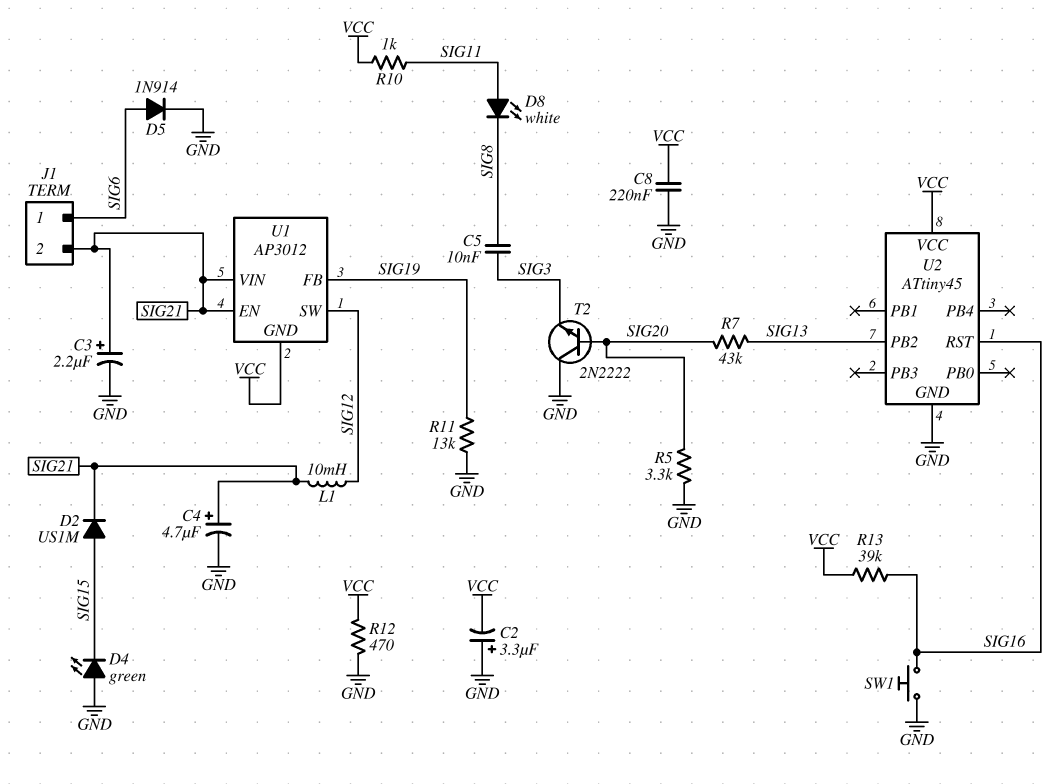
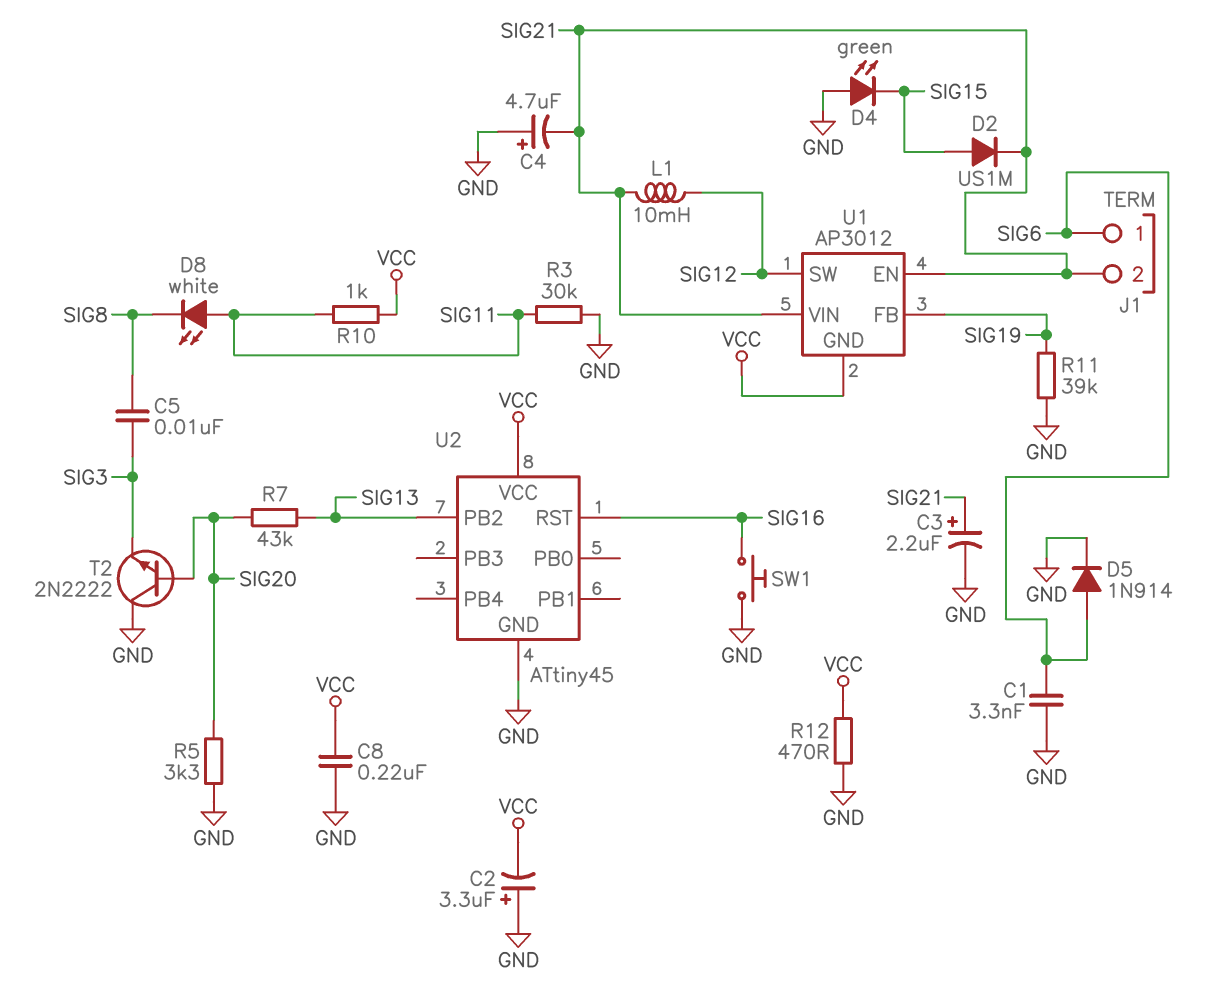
C1: none -> 3.3nF (GND, SIG6)
C4: 4.7uF (plus SIG21, minus GND) -> 4.7uF (plus GND, minus SIG21)
R3: none -> 30k (GND, SIG11)
R11: 13k (GND, SIG19) -> 39k (GND, SIG19)
R13: 39k (SIG16, VCC) -> none

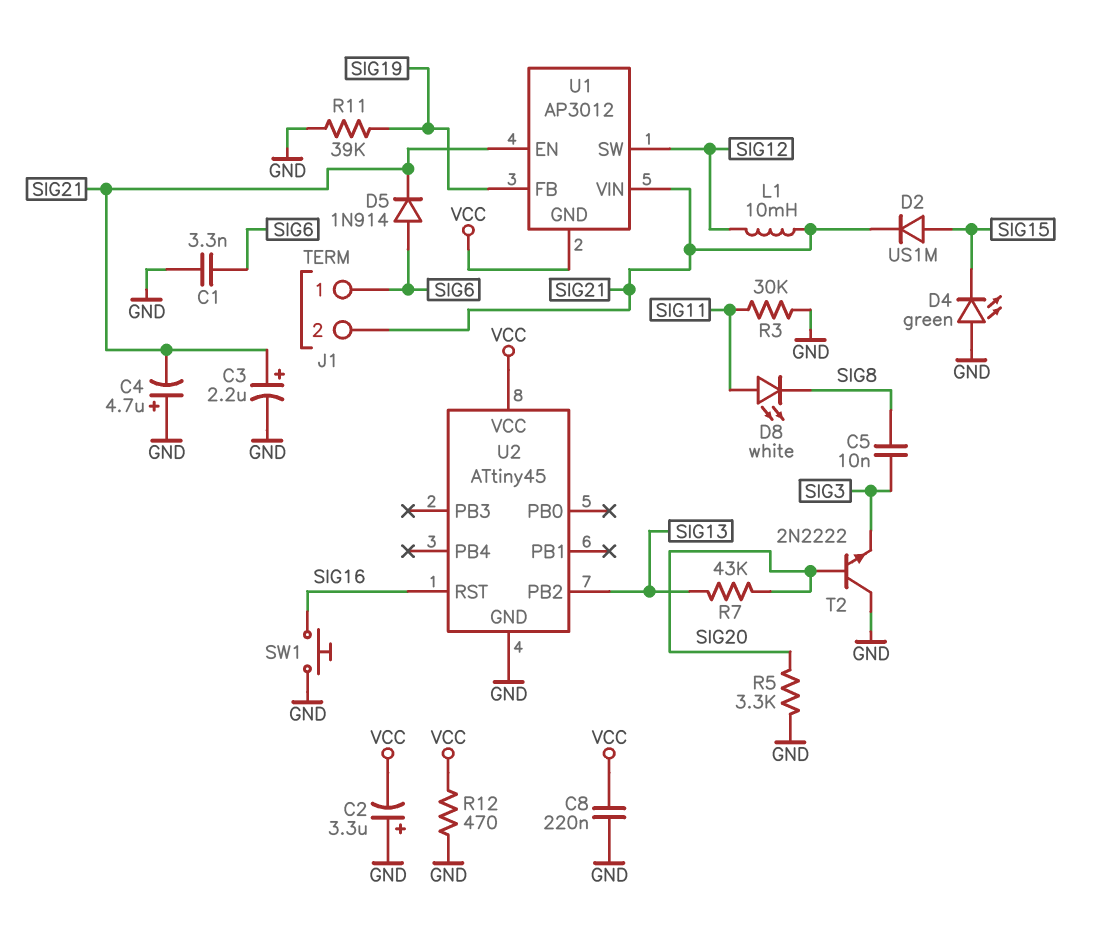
D5: diode 1N914 (A SIG6, K GND) -> diode 1N914 (A SIG6, K SIG21)
R10: 1k (SIG11, VCC) -> none

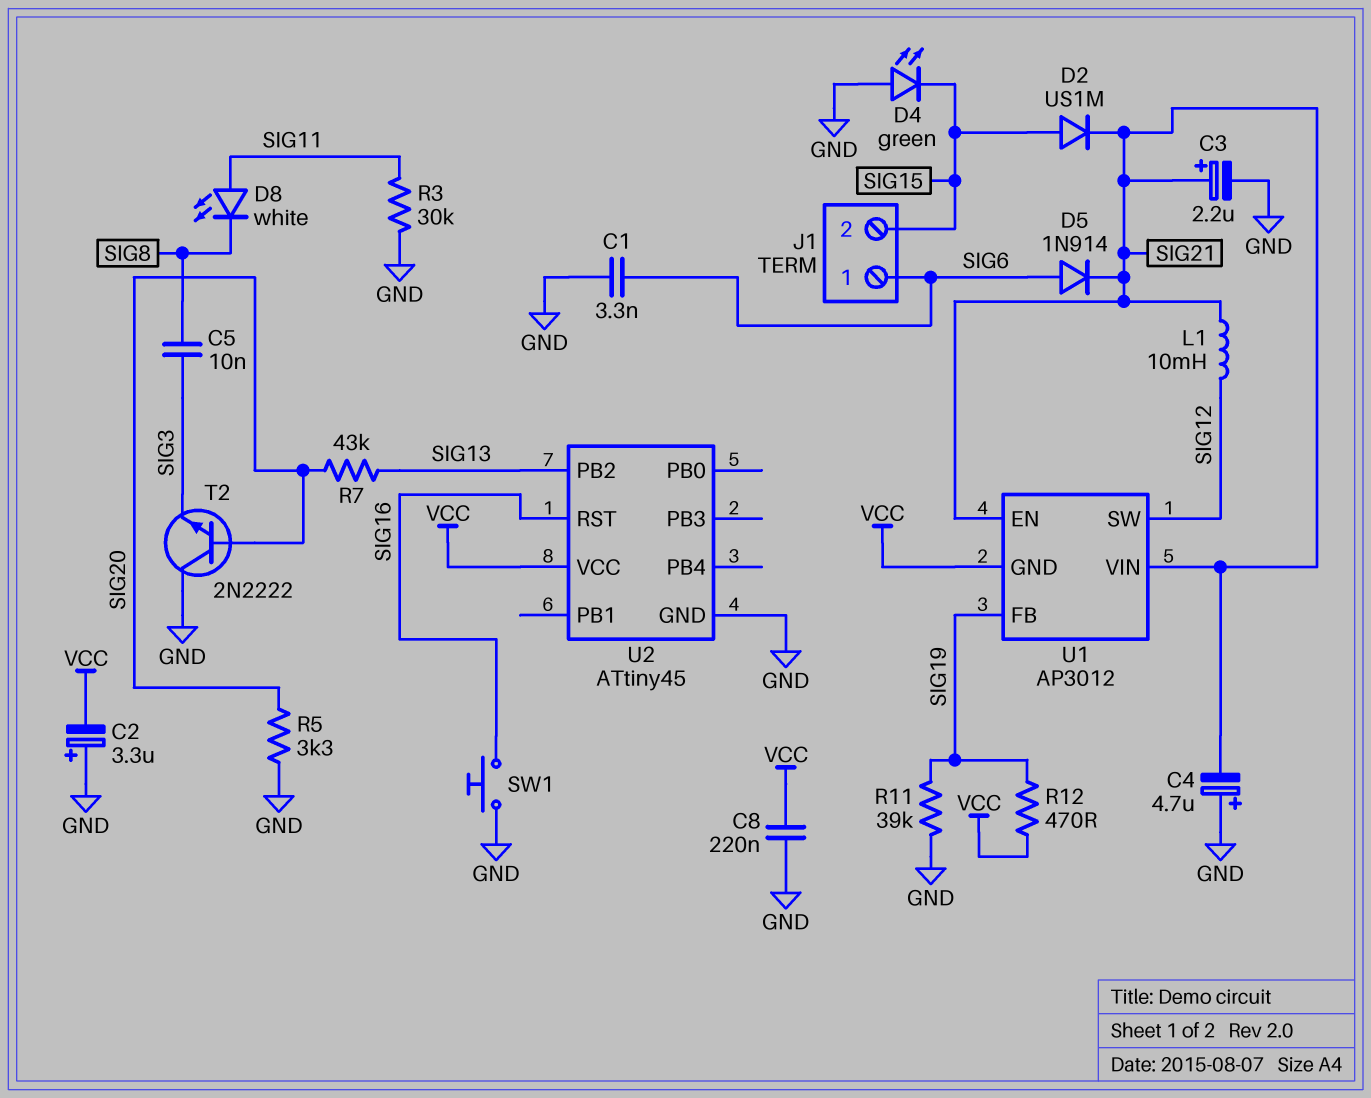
J1 pin 2: SIG21 -> SIG15
R12: 470 (GND, VCC) -> 470 (SIG19, VCC)

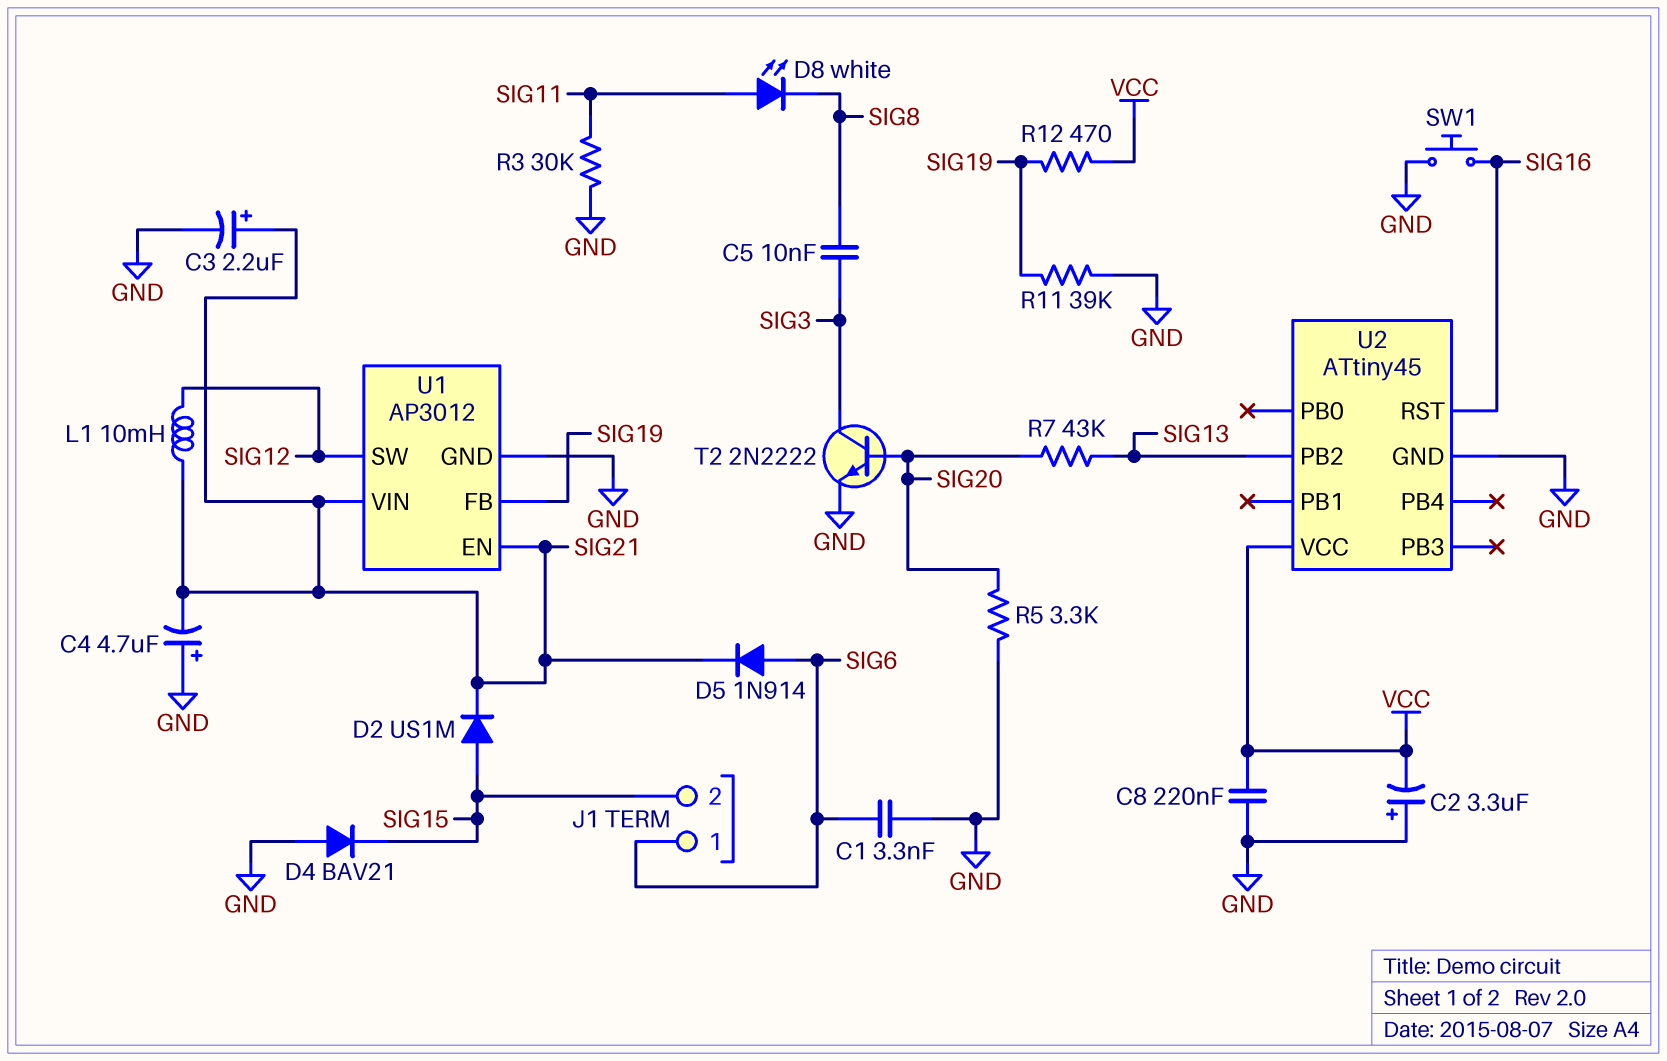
D4: LED green (A GND, K SIG15) -> diode BAV21 (A GND, K SIG15)
T2: NPN 2N2222 (B SIG20, C GND, E SIG3) -> NPN 2N2222 (B SIG20, C SIG3, E GND)
U1 pin GND: VCC -> GND

